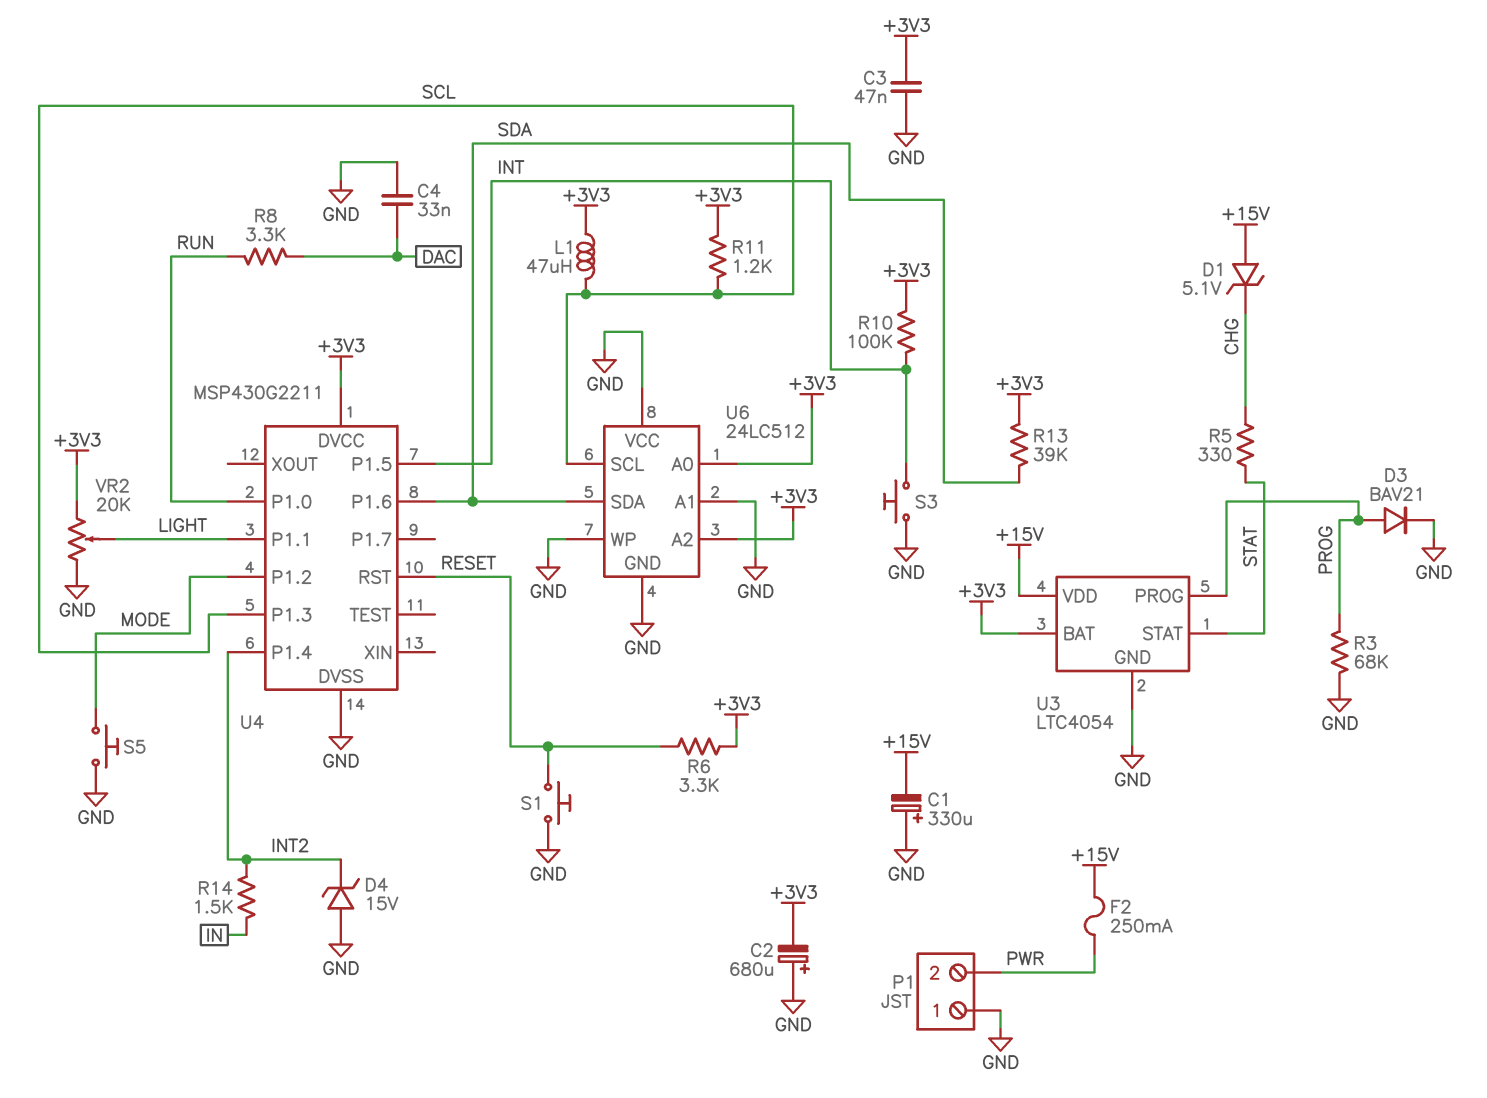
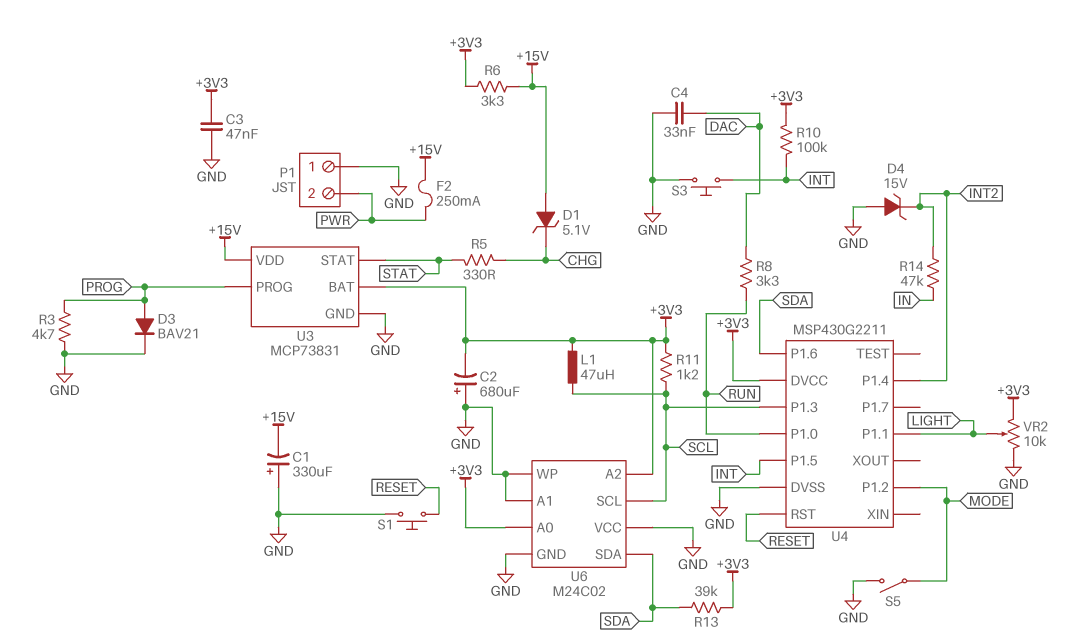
R3: 68k (GND, PROG) -> 4.7k (GND, PROG)
R6: 3.3k (+3V3, RESET) -> 3.3k (+3V3, +15V)
R14: 1.5k (IN, INT2) -> 47k (IN, INT2)
S5: button (GND, MODE) -> switch (GND, MODE)
U3: LTC4054 -> MCP73831
U6: 24LC512 -> M24C02
VR2: 20k (+3V3, GND, wiper LIGHT) -> 10k (+3V3, GND, wiper LIGHT)

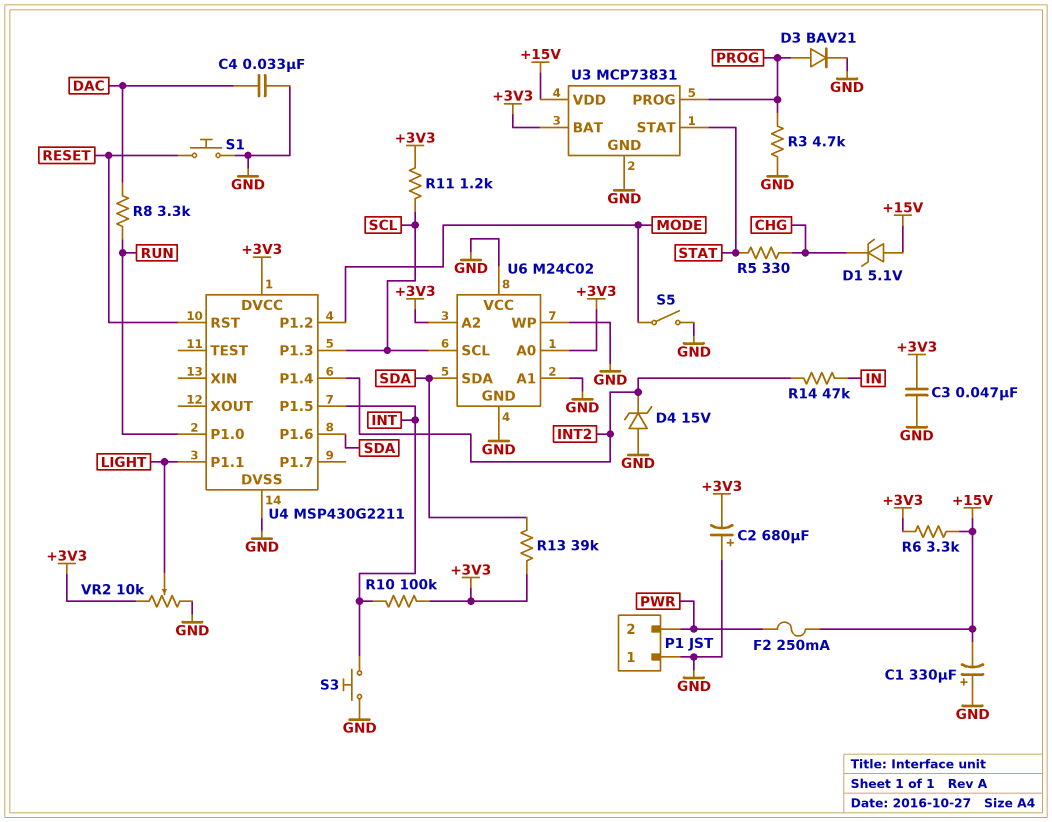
L1: 47uH (+3V3, SCL) -> none

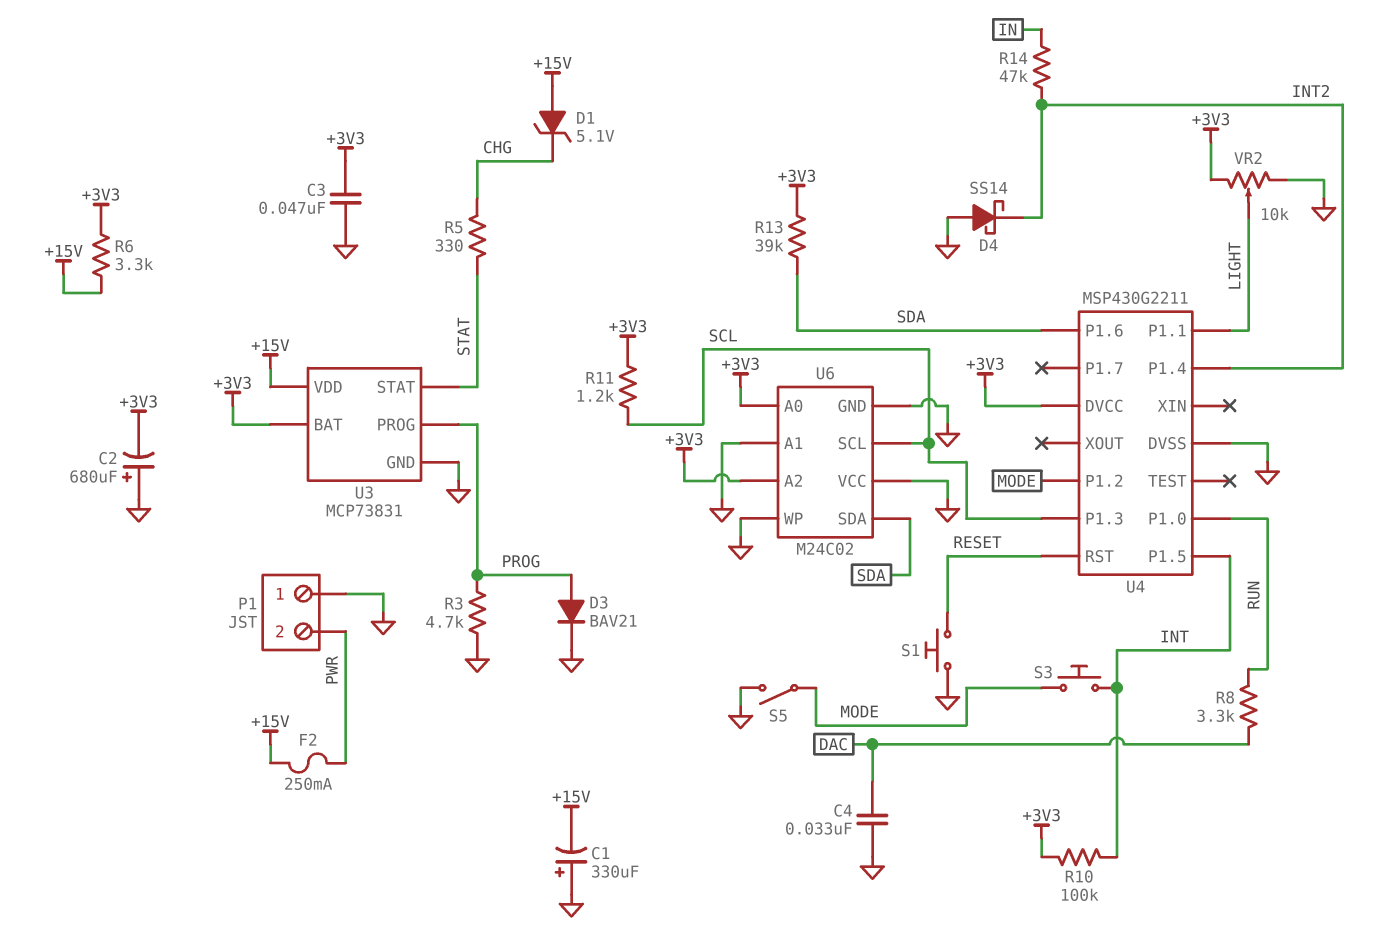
D4: zener 15V (A GND, K INT2) -> schottky SS14 (A GND, K INT2)
S3: button (GND, INT) -> button (INT, MODE)

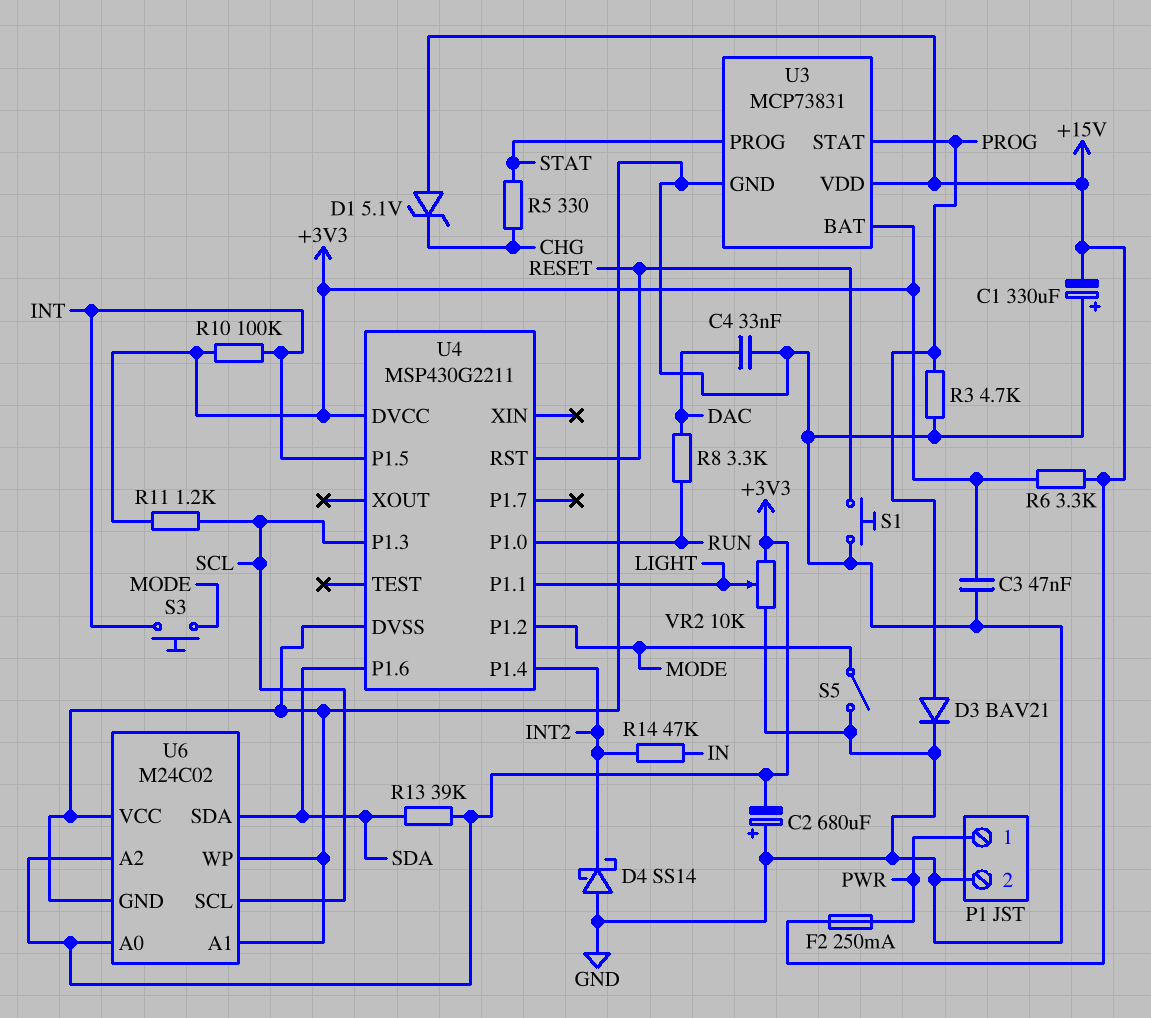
P1 pin 1: GND -> PWR
P1 pin 2: PWR -> GND
U3 pin PROG: PROG -> STAT
U3 pin STAT: STAT -> PROG

